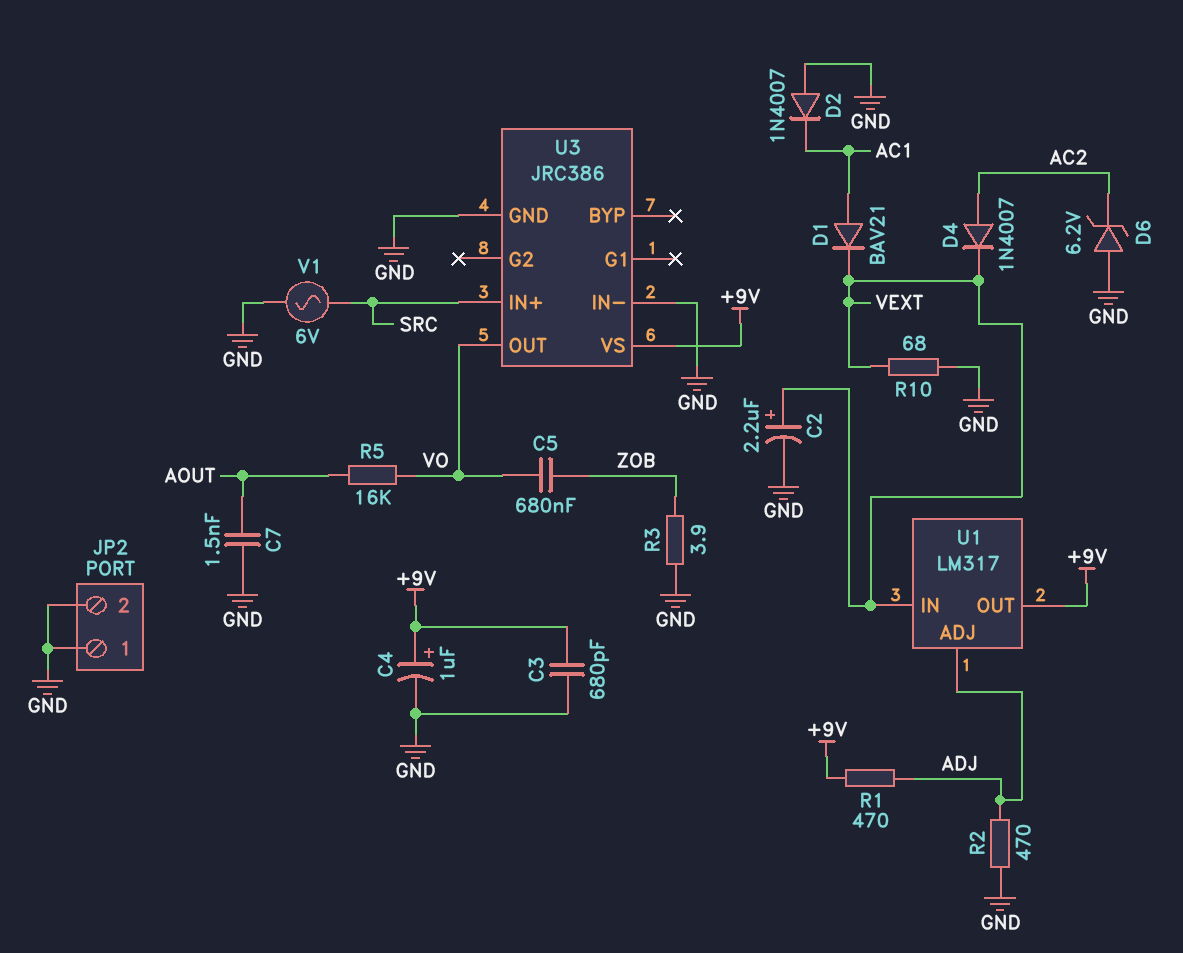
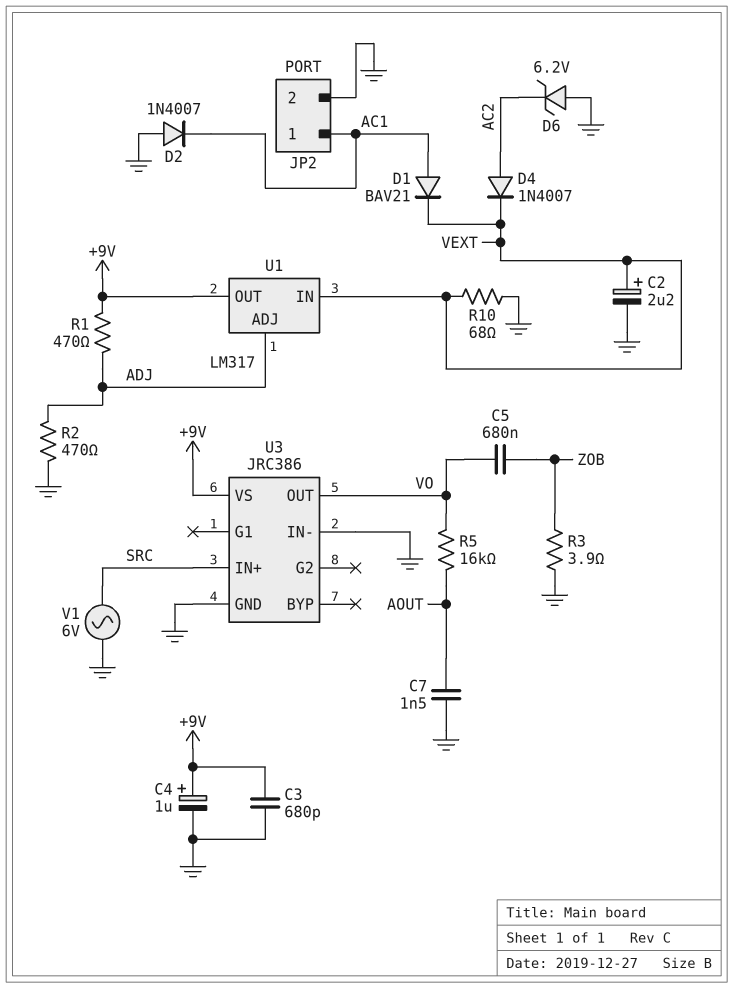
JP2 pin 1: GND -> AC1

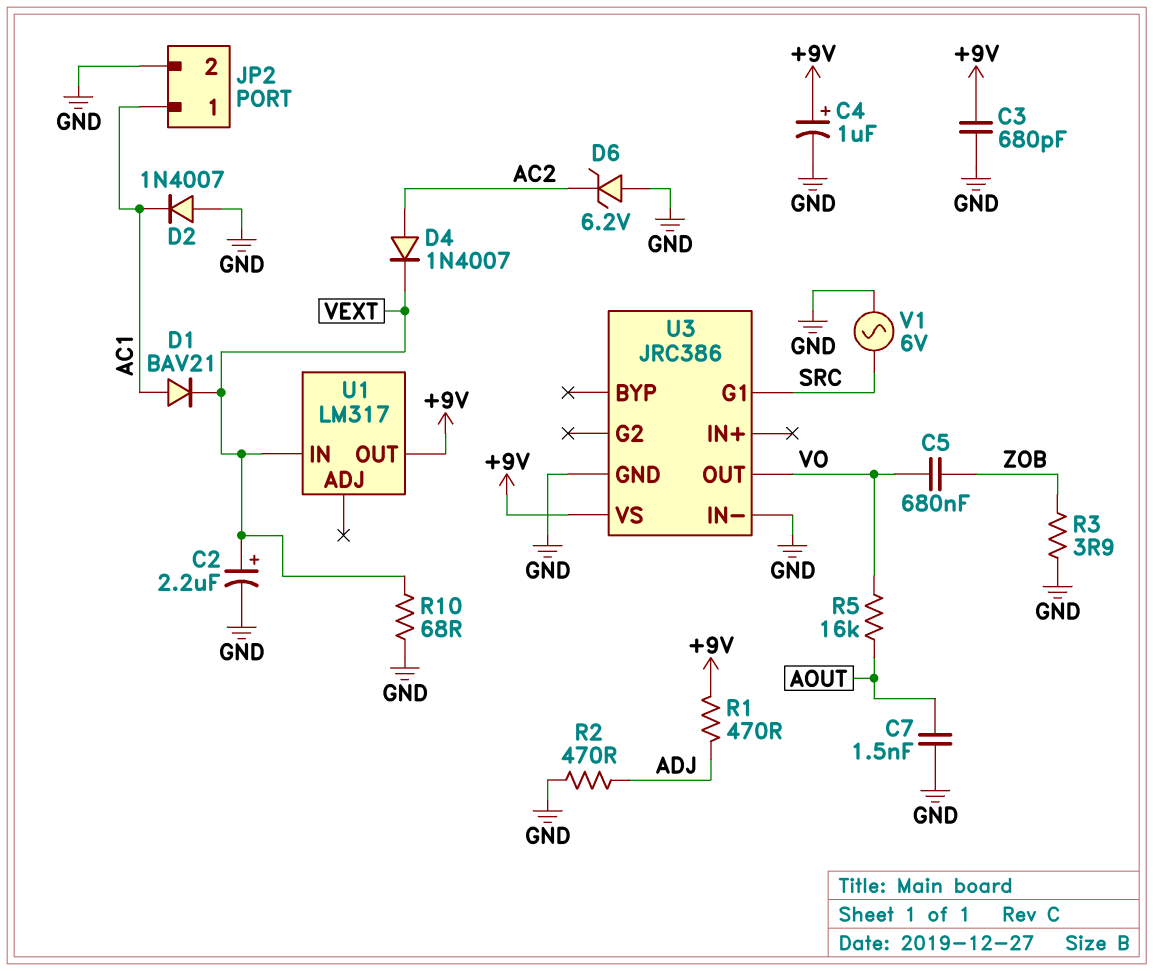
U1 pin ADJ: ADJ -> none
U3 pin G1: none -> SRC
U3 pin IN+: SRC -> none

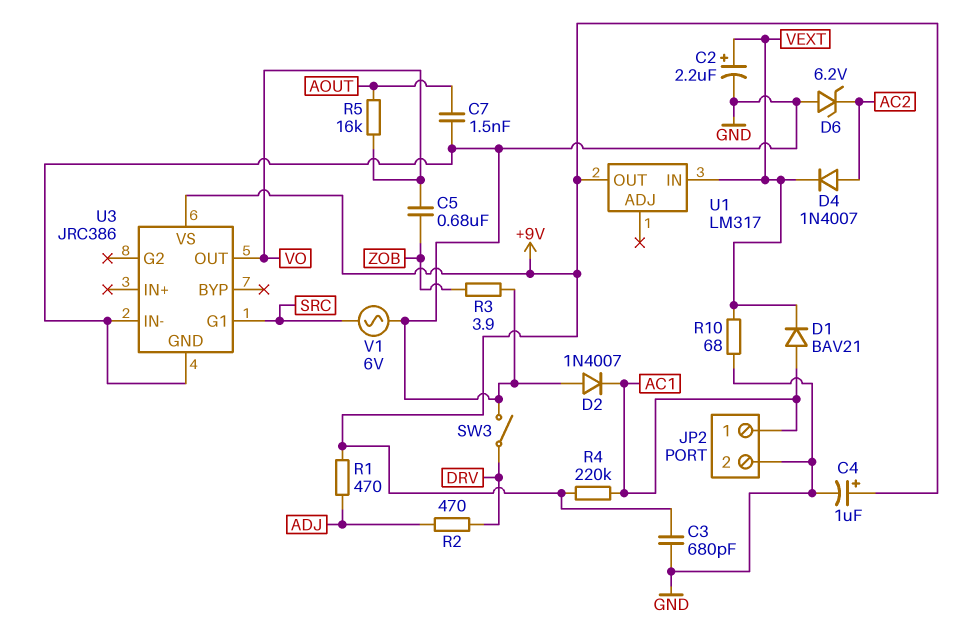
R2: 470 (ADJ, GND) -> 470 (ADJ, DRV)
R4: none -> 220k (+9V, AC1)
SW3: none -> switch (DRV, GND)

